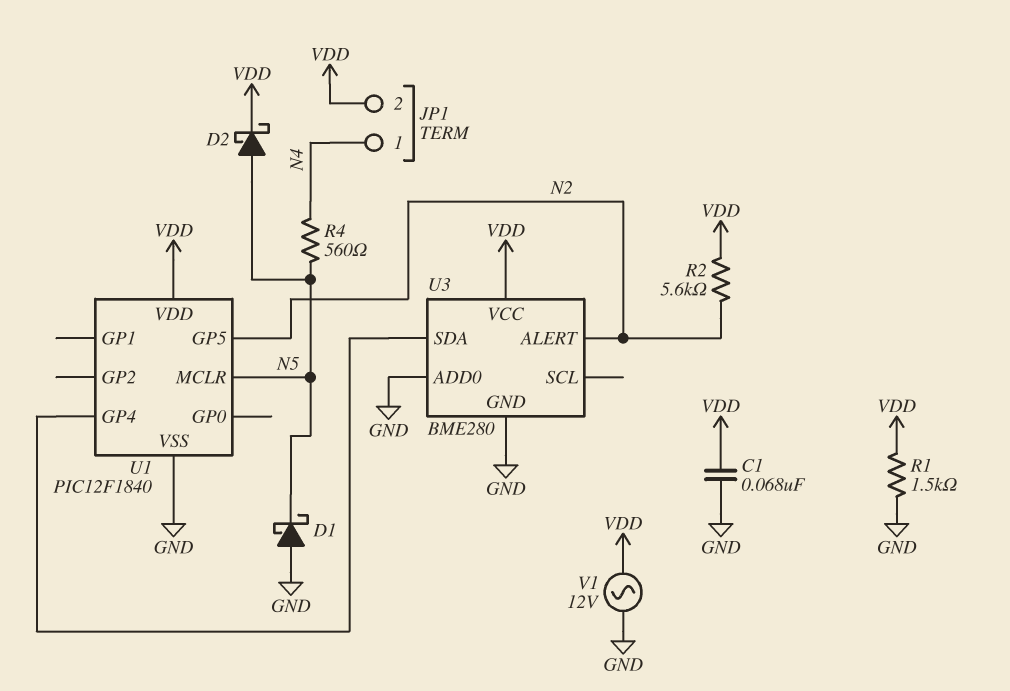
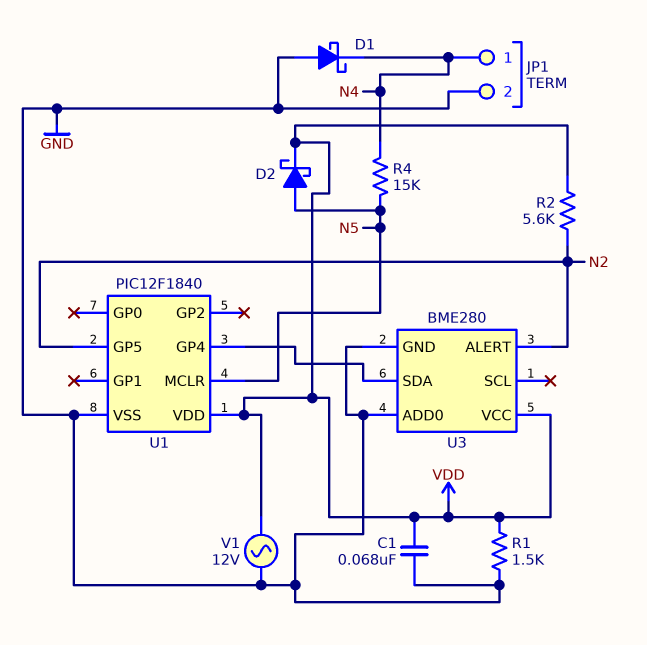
D1: schottky (A GND, K N5) -> schottky (A GND, K N4)
JP1 pin 2: VDD -> GND
R4: 560 (N4, N5) -> 15k (N4, N5)

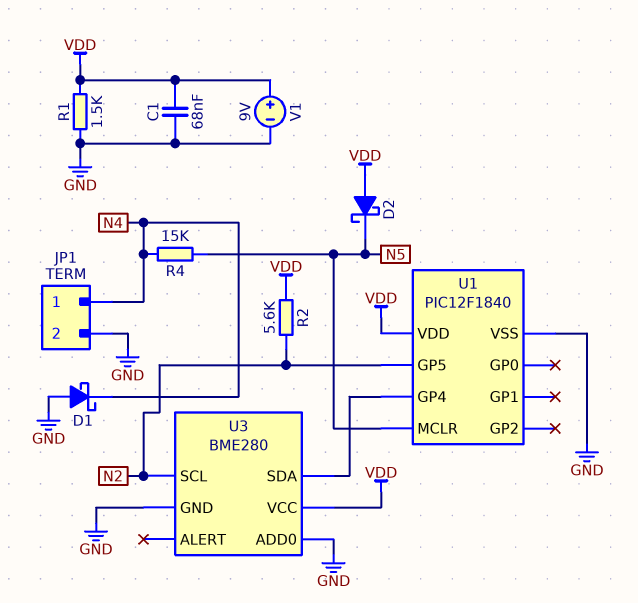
D2: schottky (A N5, K VDD) -> schottky (A VDD, K N5)
U3 pin ALERT: N2 -> none
U3 pin SCL: none -> N2
V1: AC 12V (GND, VDD) -> 9V (plus VDD, minus GND)

